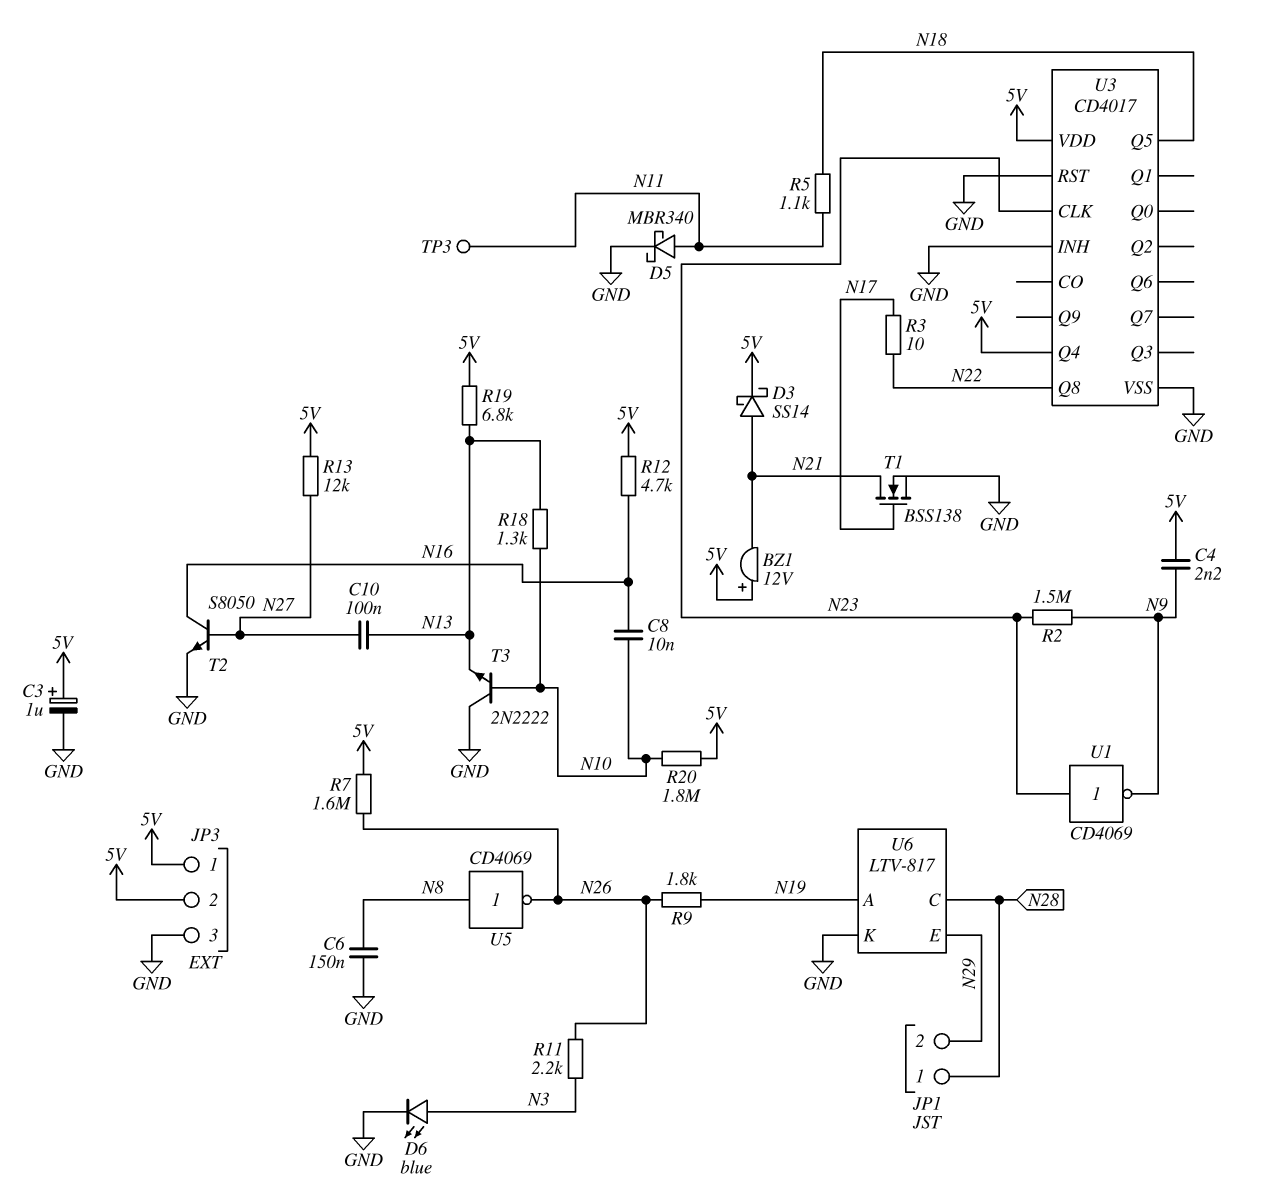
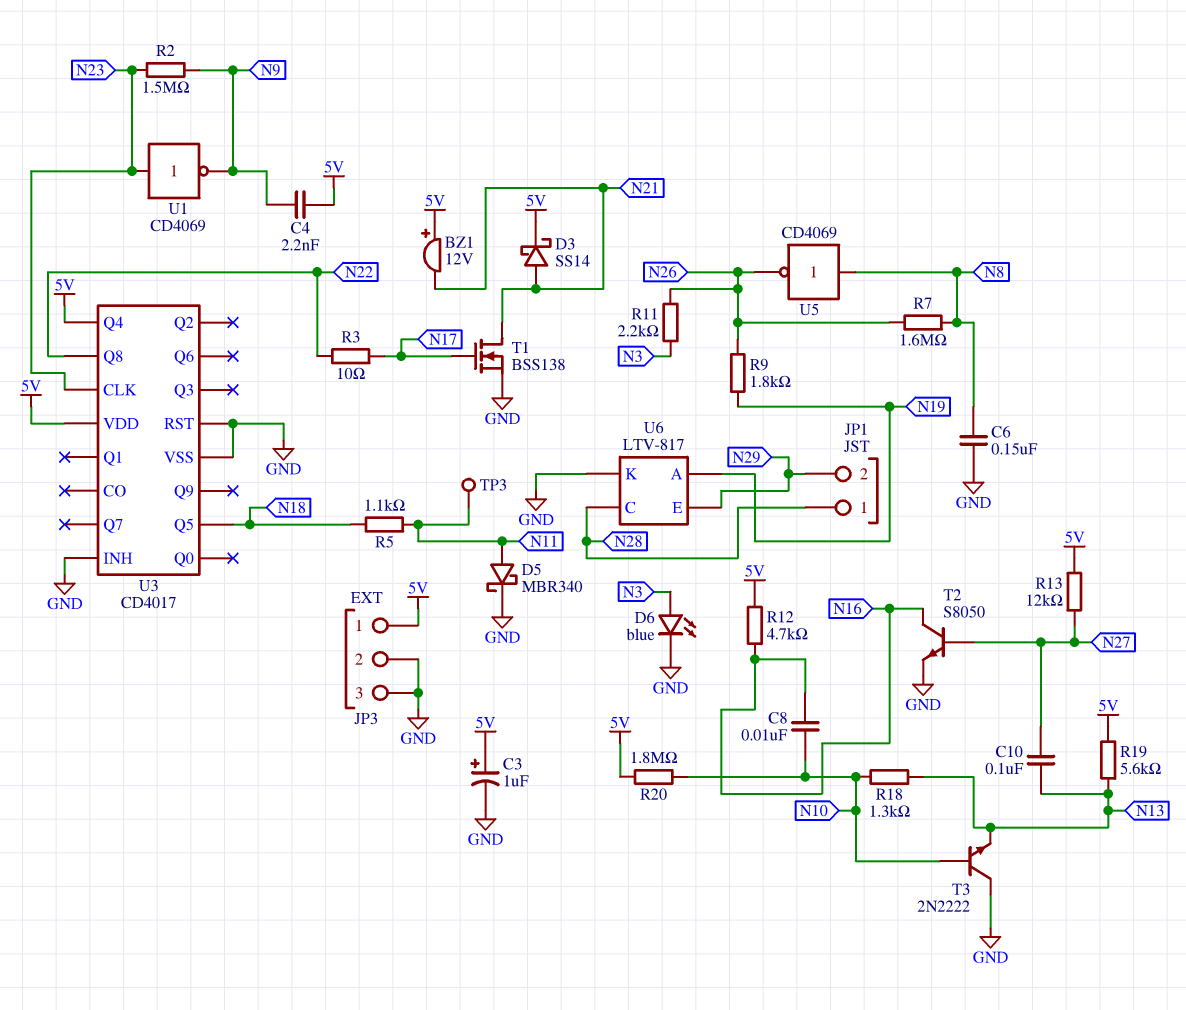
JP3 pin 2: 5V -> GND
R7: 1.6M (5V, N26) -> 1.6M (N8, N26)
R19: 6.8k (5V, N13) -> 5.6k (5V, N13)

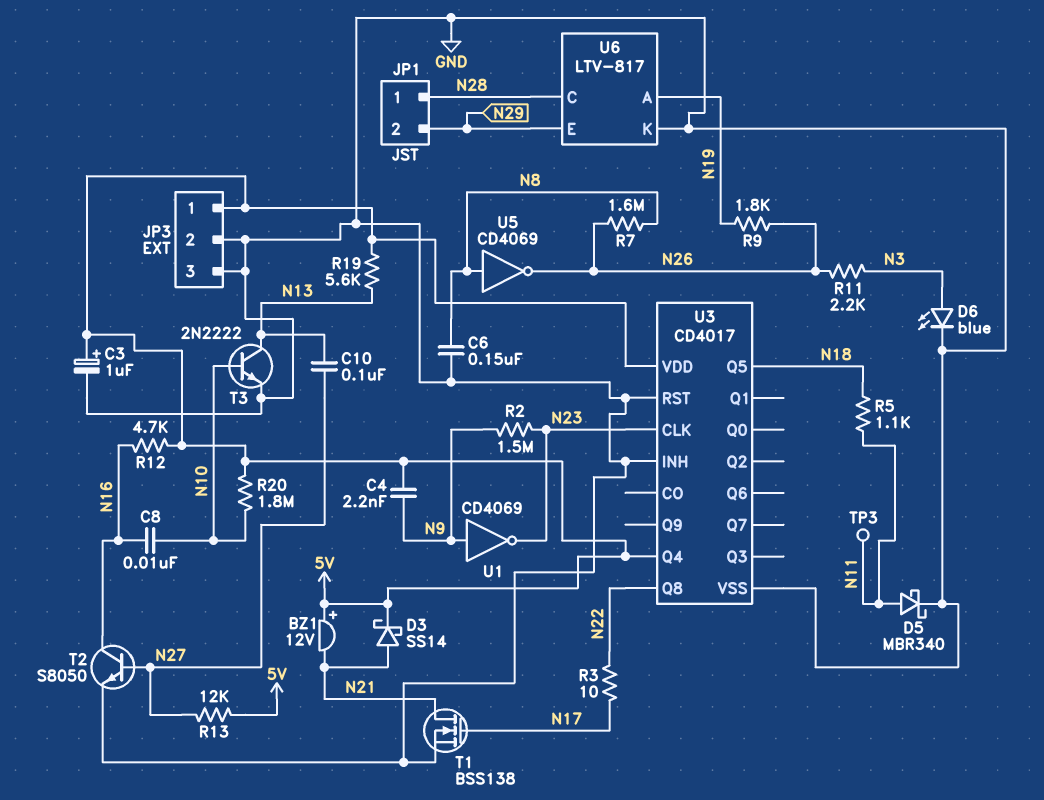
R18: 1.3k (N10, N13) -> none
T3: NPN 2N2222 (B N10, C GND, E N13) -> NPN 2N2222 (B N10, C N13, E GND)
U1: NOT CD4069 (in N23, out N9) -> NOT CD4069 (in N9, out N23)

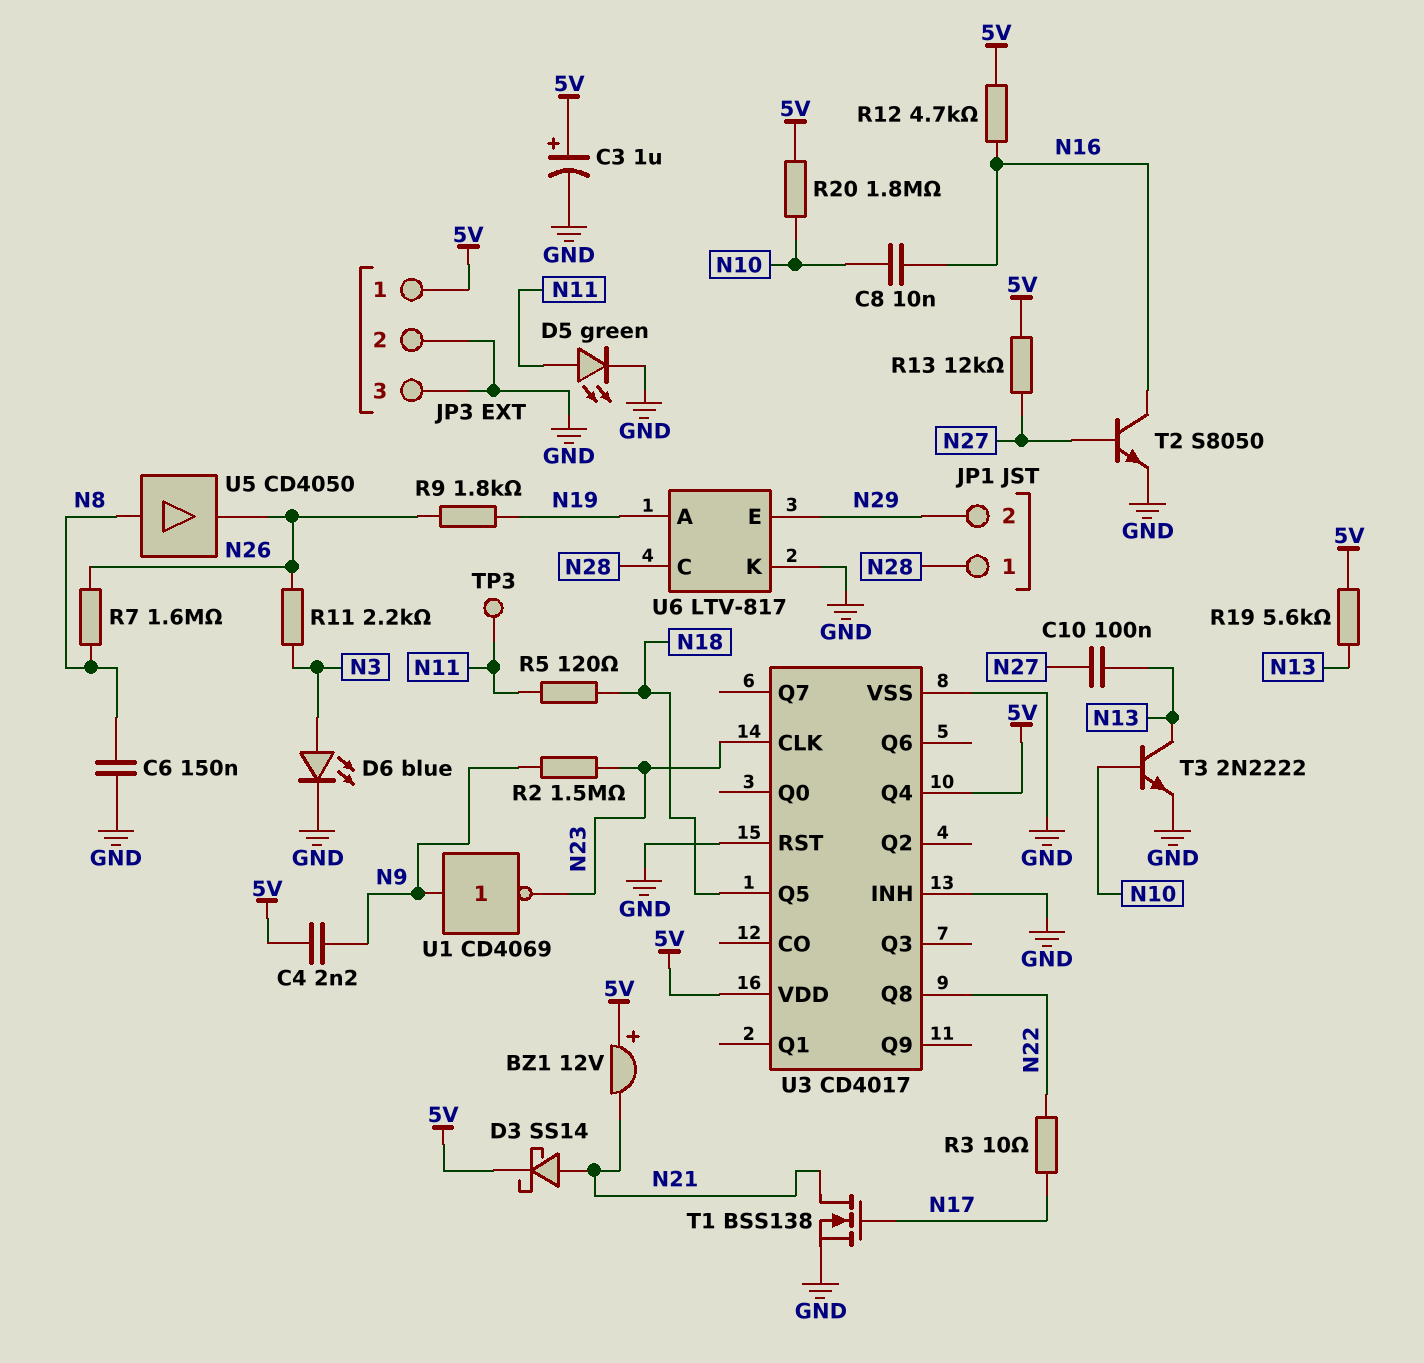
D5: schottky MBR340 (A N11, K GND) -> LED green (A N11, K GND)
R5: 1.1k (N11, N18) -> 120 (N11, N18)
U5: NOT CD4069 (in N8, out N26) -> buffer CD4050 (in N8, out N26)

